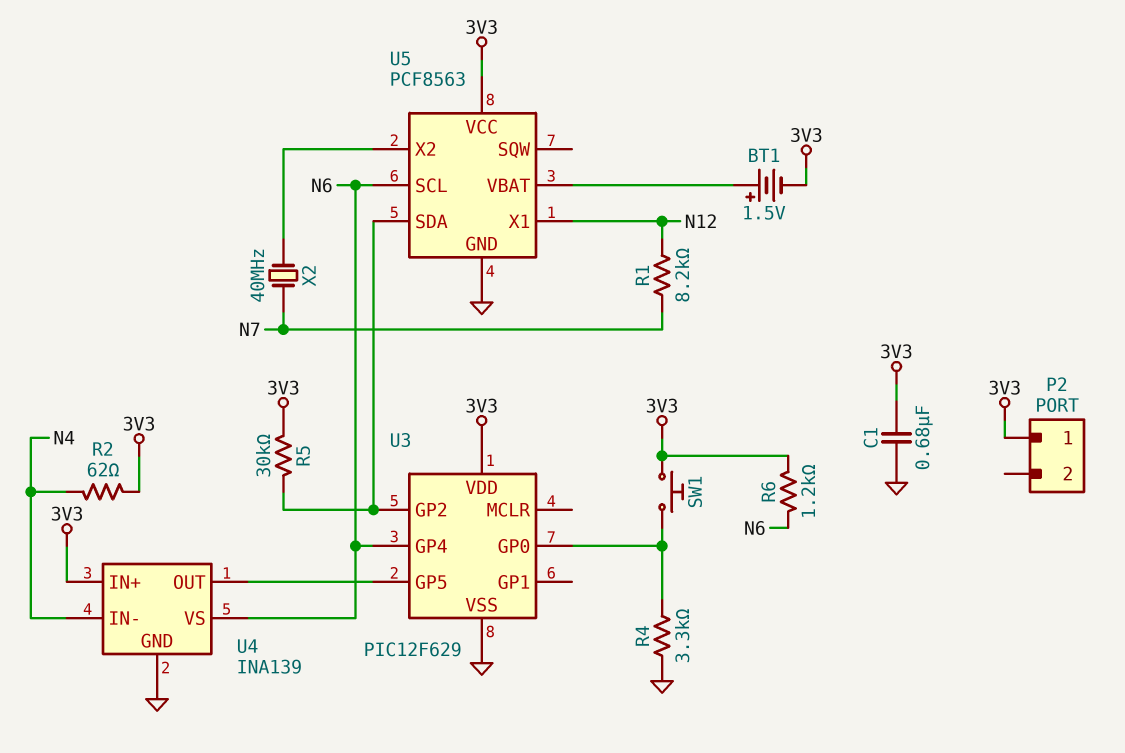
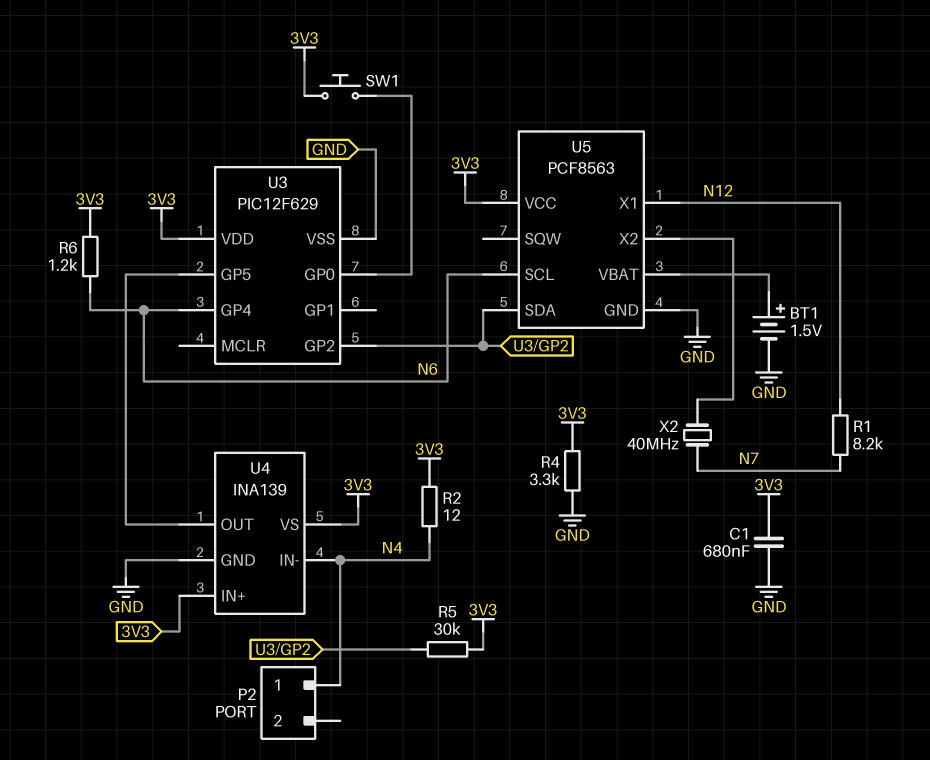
BT1: 1.5V (plus U5/VBAT, minus 3V3) -> 1.5V (plus U5/VBAT, minus GND)
P2 pin 1: 3V3 -> N4
R2: 62 (3V3, N4) -> 12 (3V3, N4)
R4: 3.3k (GND, U3/GP0) -> 3.3k (3V3, GND)
U4 pin VS: N6 -> 3V3

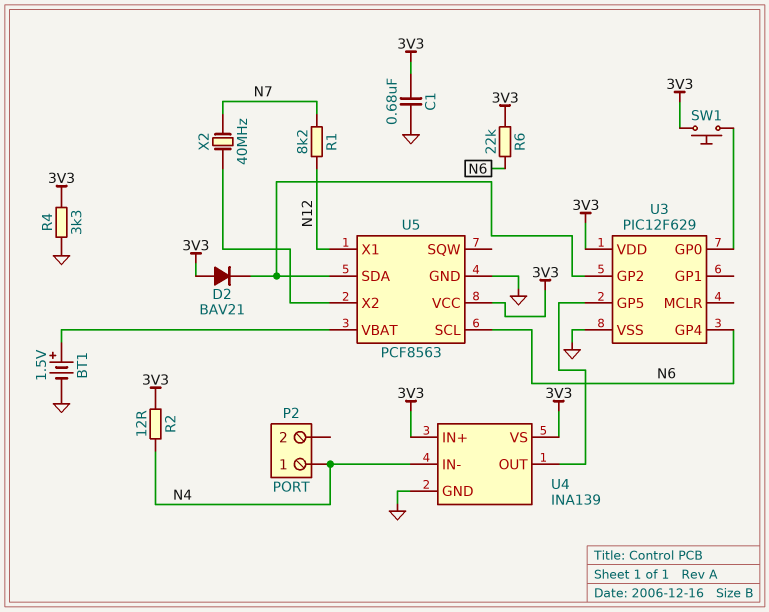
D2: none -> diode BAV21 (A 3V3, K U3/GP2)
R5: 30k (3V3, U3/GP2) -> none
R6: 1.2k (3V3, N6) -> 22k (3V3, N6)

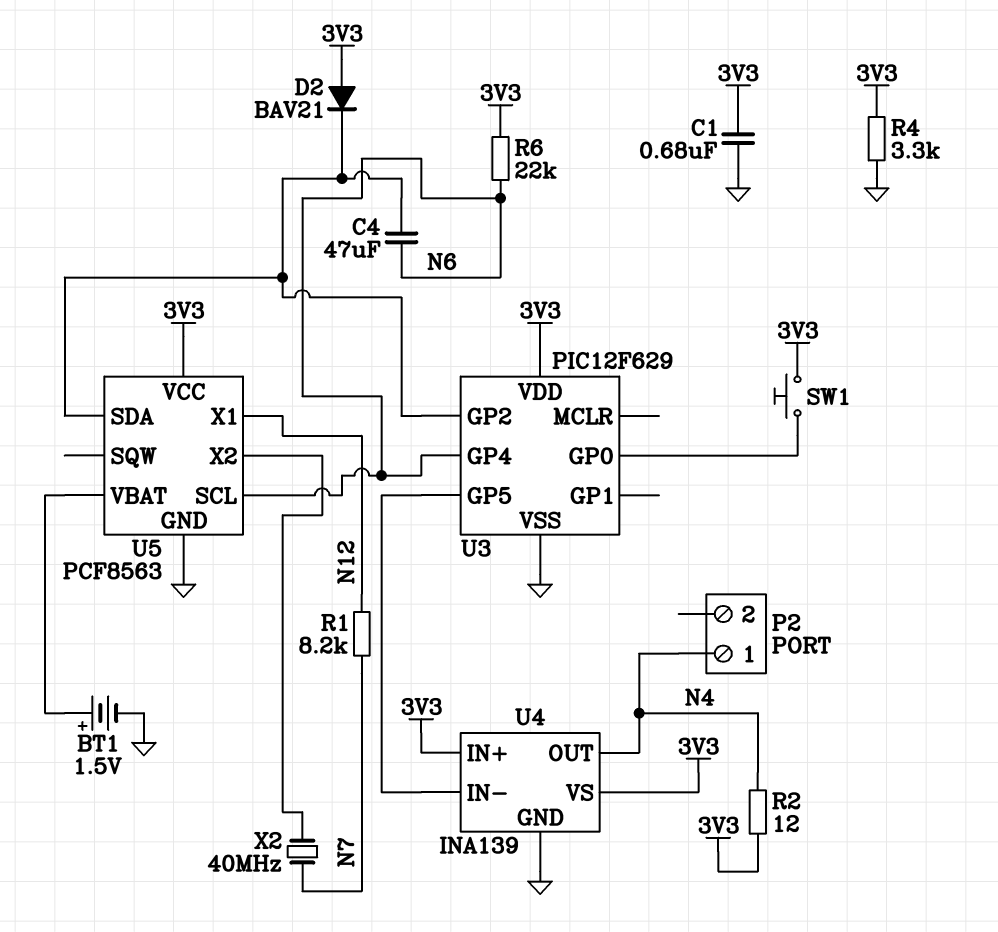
C4: none -> 47uF (N6, U3/GP2)
U4 pin IN-: N4 -> U3/GP5
U4 pin OUT: U3/GP5 -> N4

